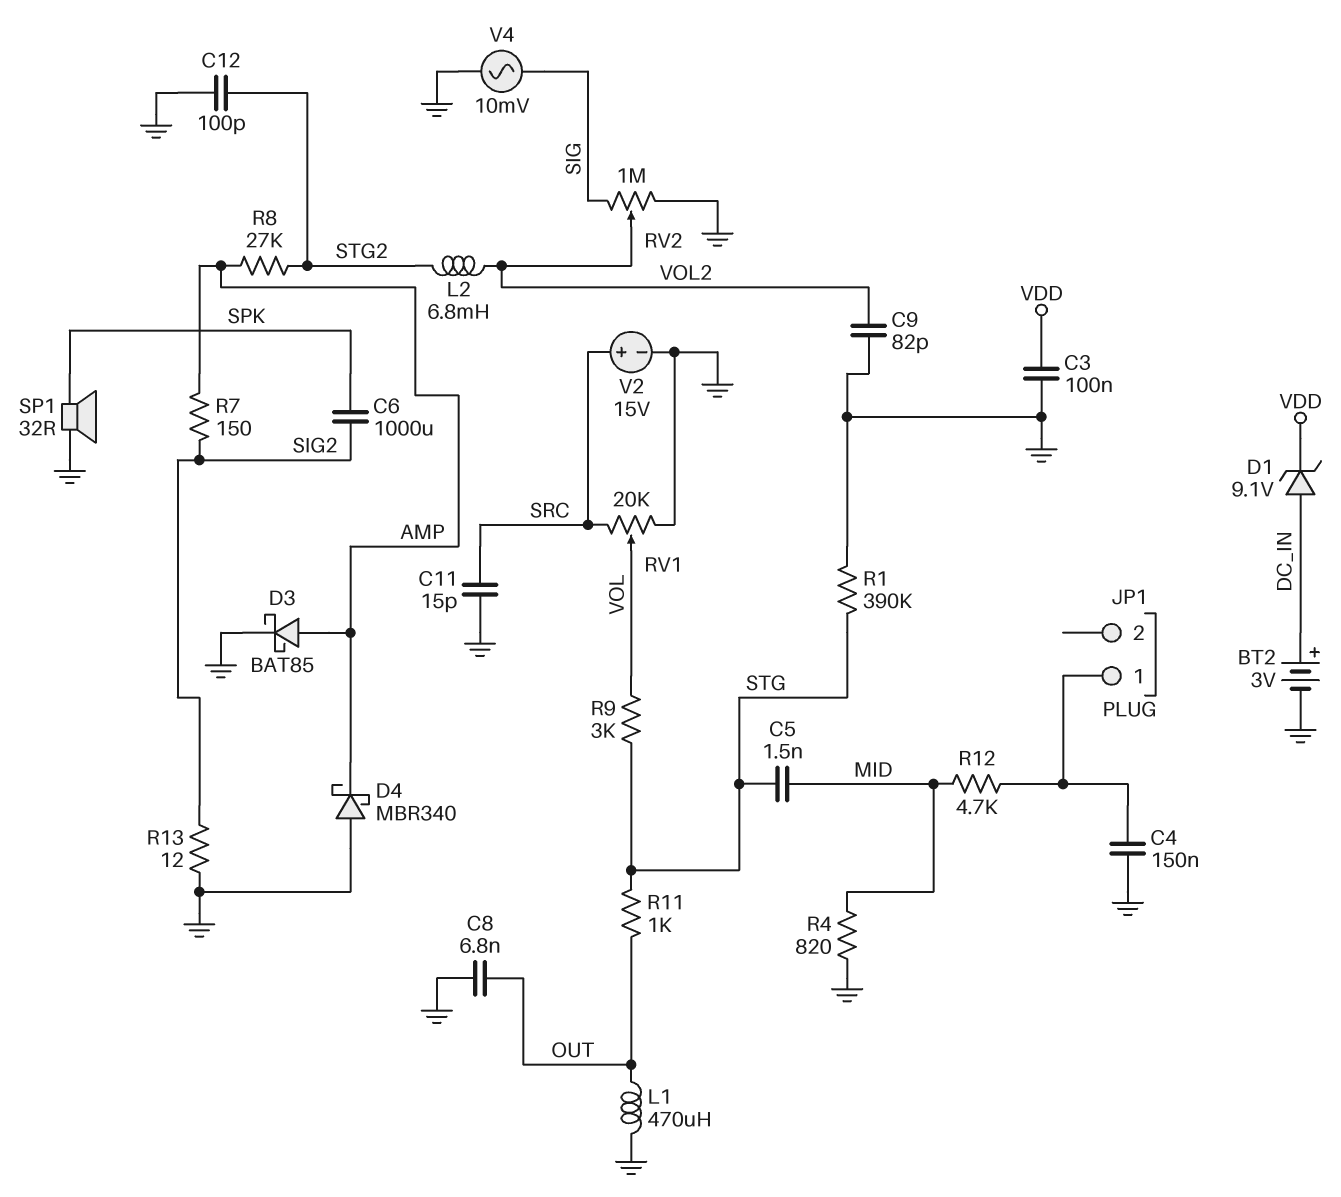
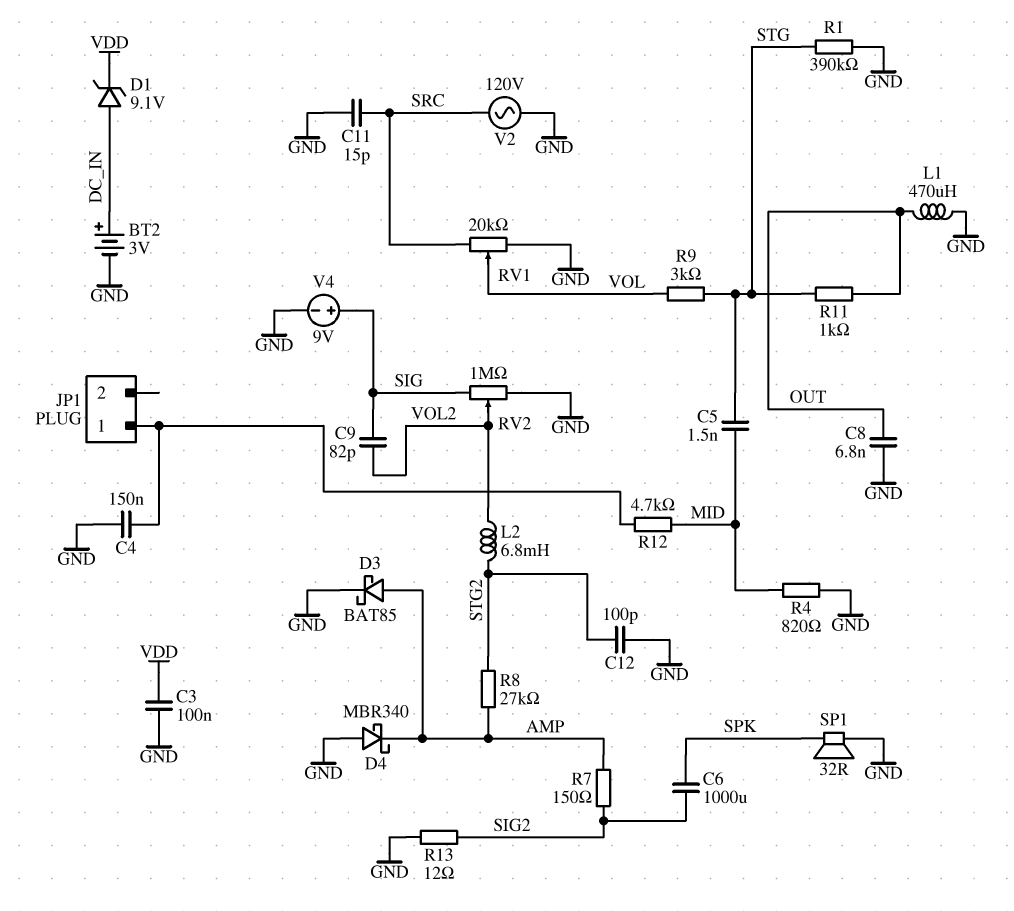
C9: 82pF (GND, VOL2) -> 82pF (SIG, VOL2)
V2: 15V (plus SRC, minus GND) -> AC 120V (GND, SRC)
V4: AC 10mV (GND, SIG) -> 9V (plus SIG, minus GND)

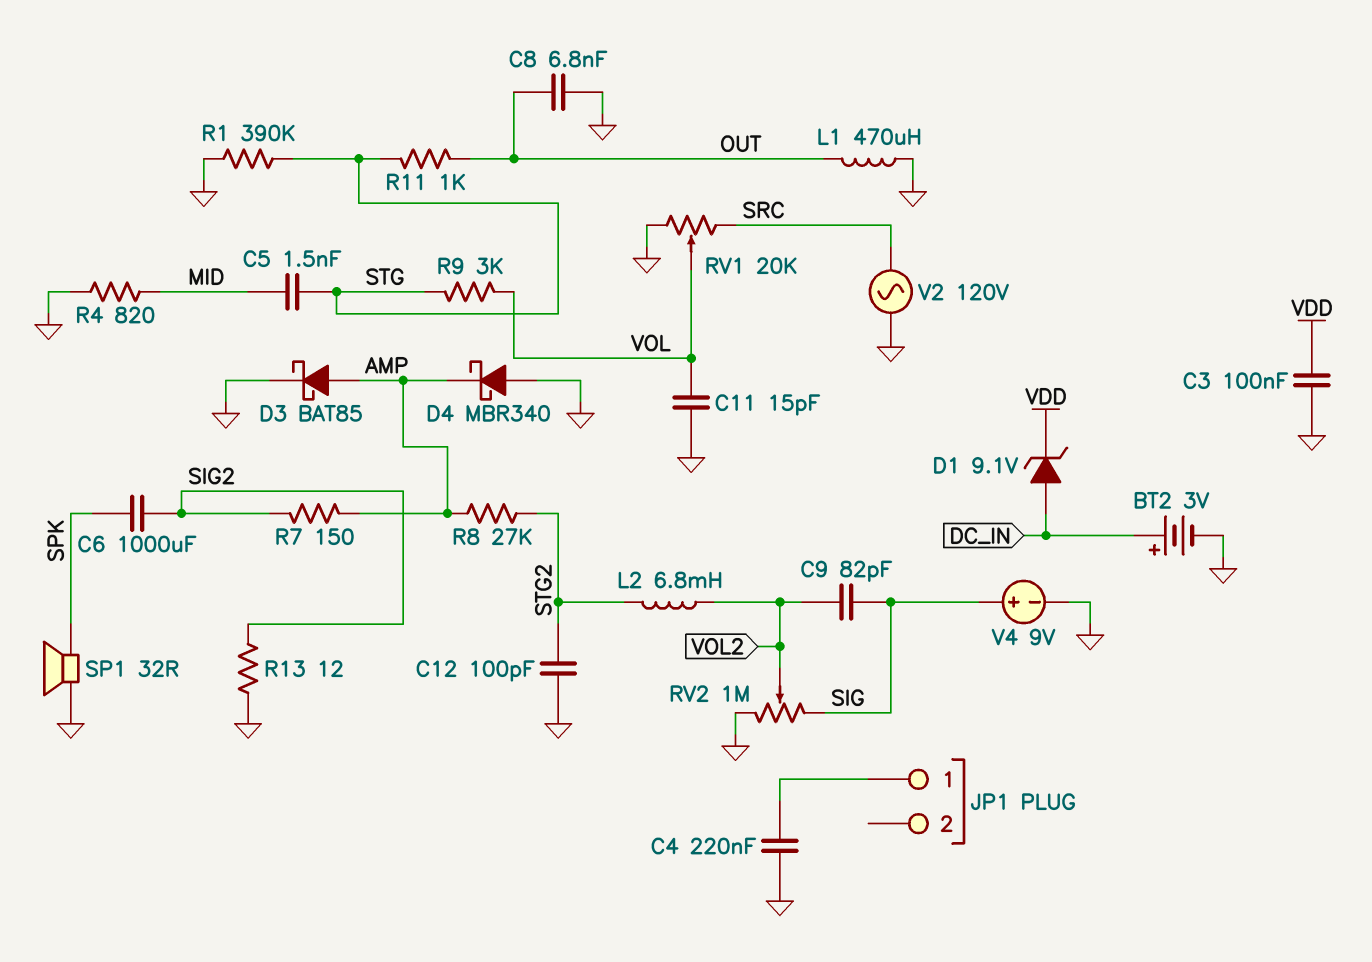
C4: 150nF (GND, JP1/1) -> 220nF (GND, JP1/1)
C11: 15pF (GND, SRC) -> 15pF (GND, VOL)
R12: 4.7k (JP1/1, MID) -> none

